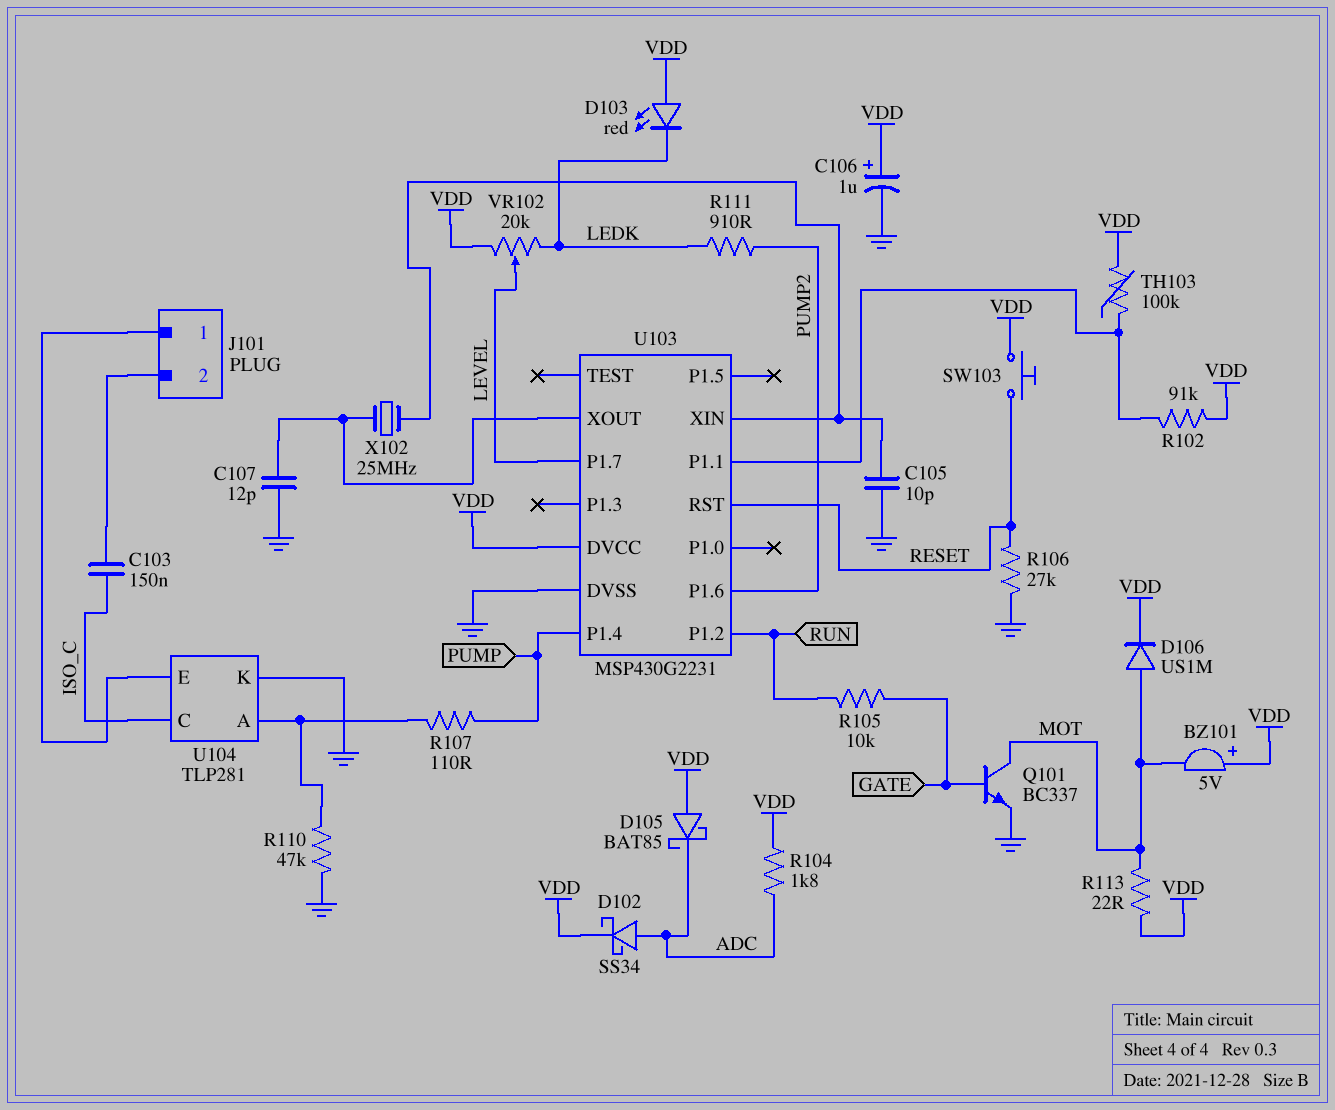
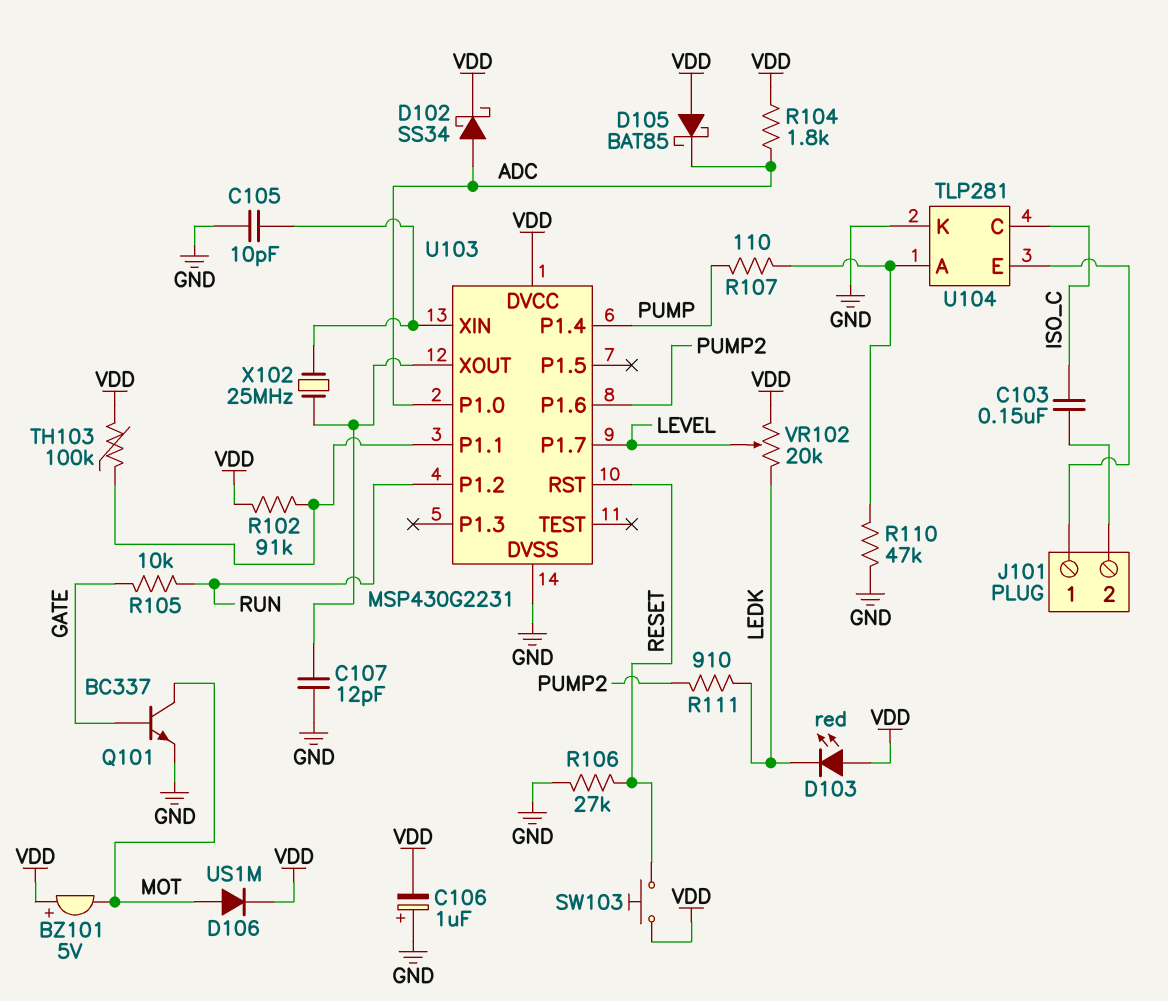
C106: 1uF (plus VDD, minus GND) -> 1uF (plus GND, minus VDD)
R113: 22 (MOT, VDD) -> none
U103 pin P1.0: none -> ADC

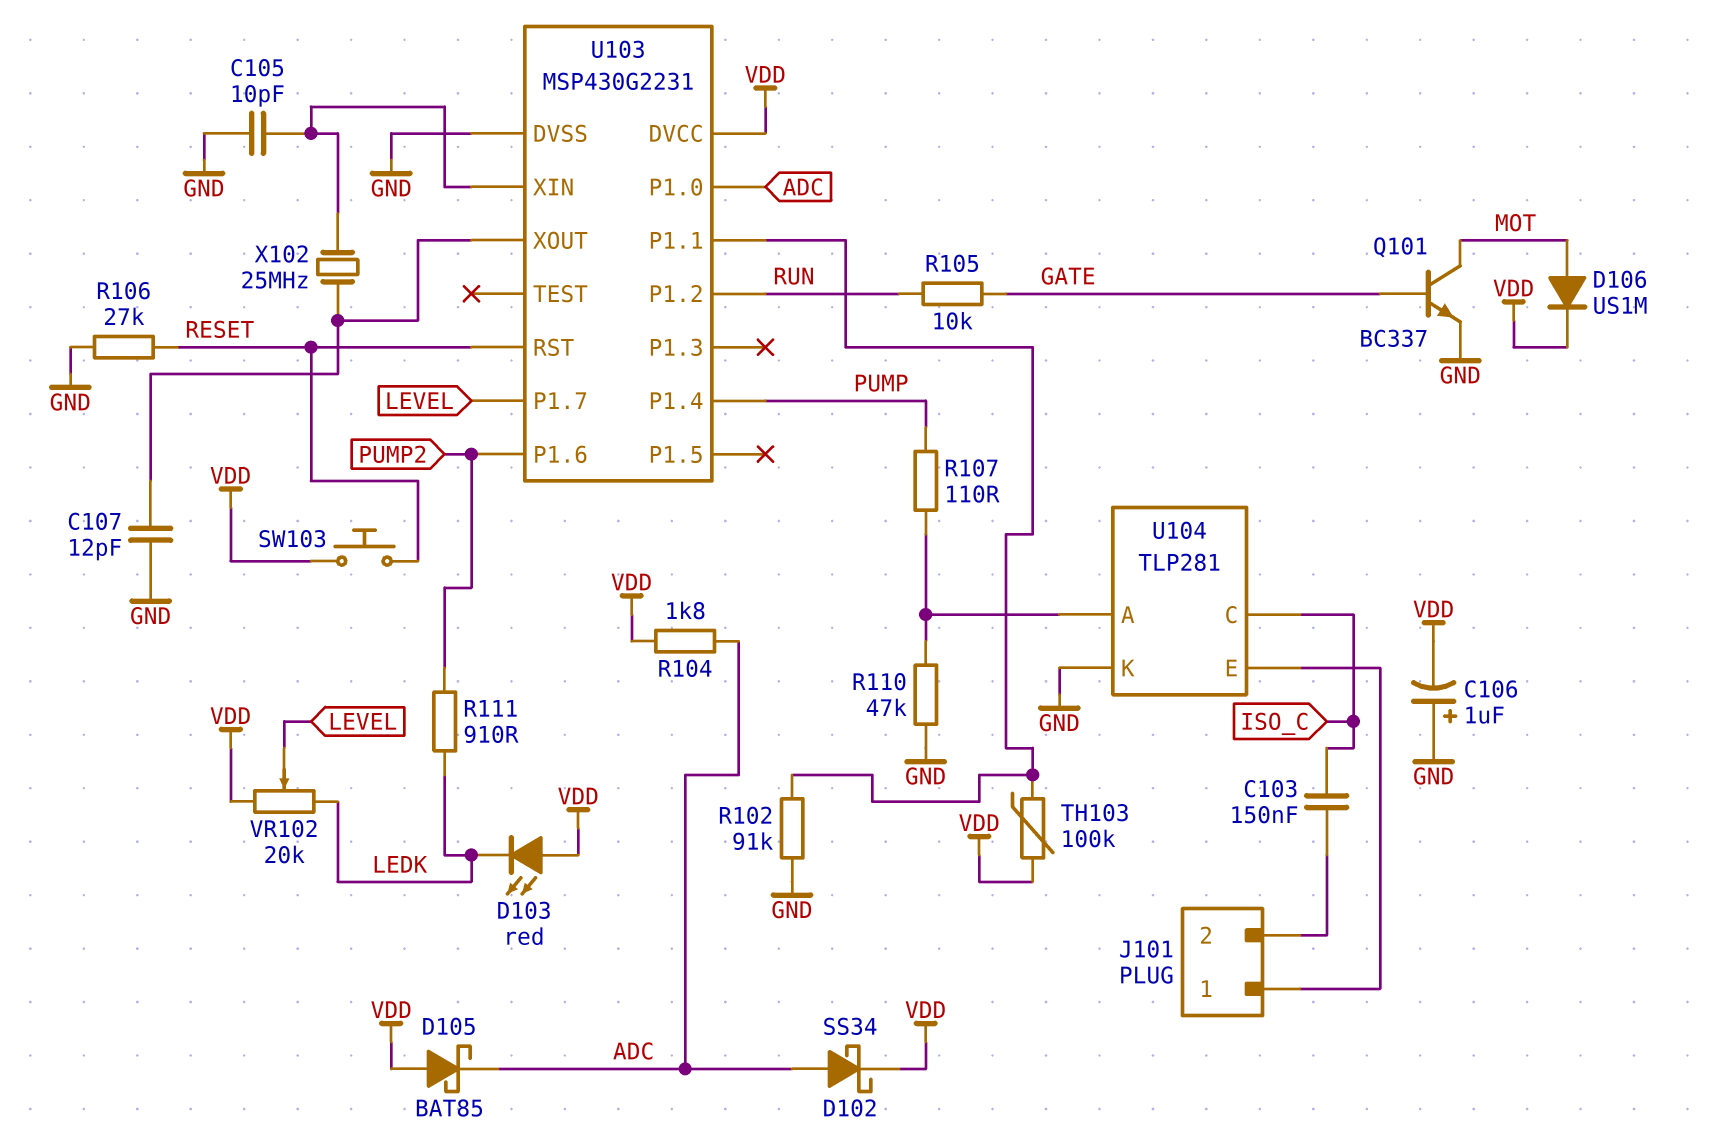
BZ101: buzzer 5V (plus VDD, minus MOT) -> none
R102: 91k (U103/P1.1, VDD) -> 91k (GND, U103/P1.1)

